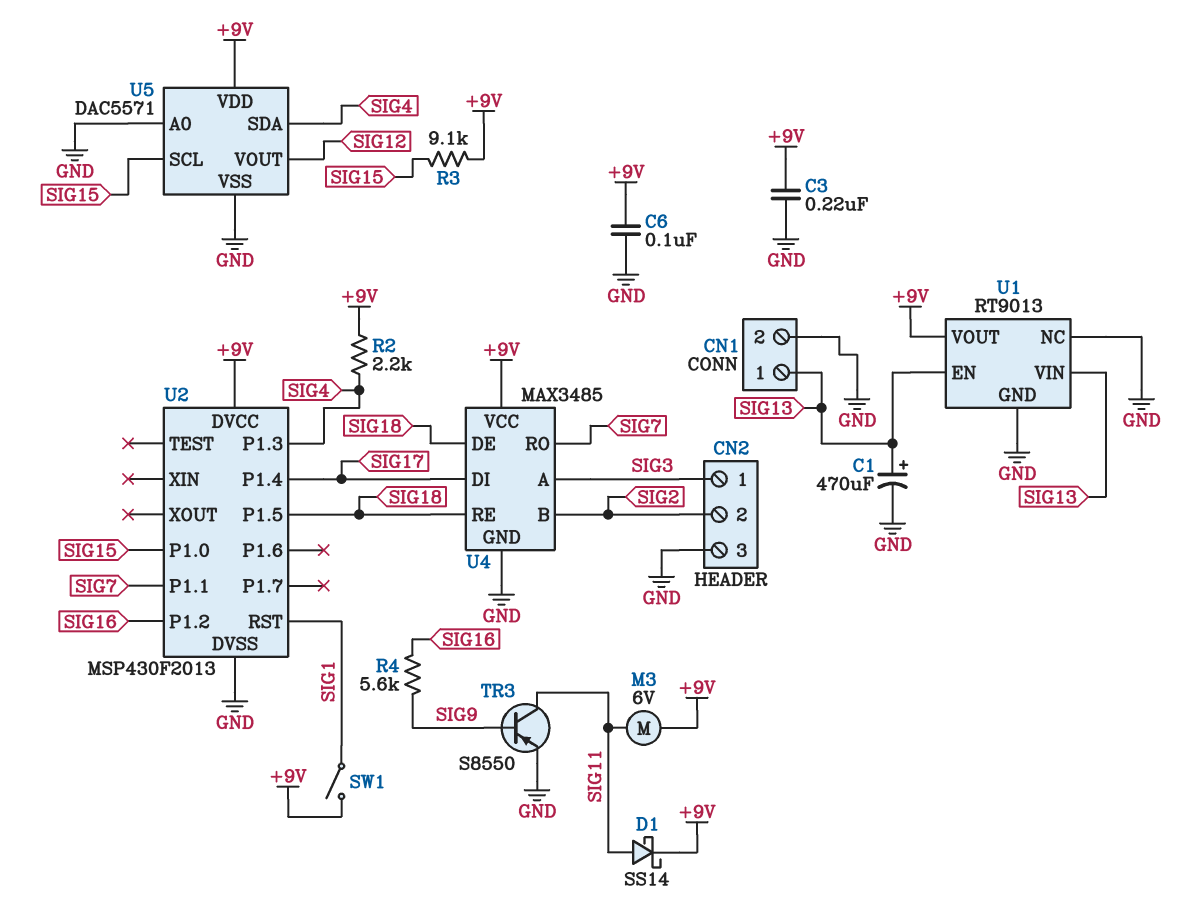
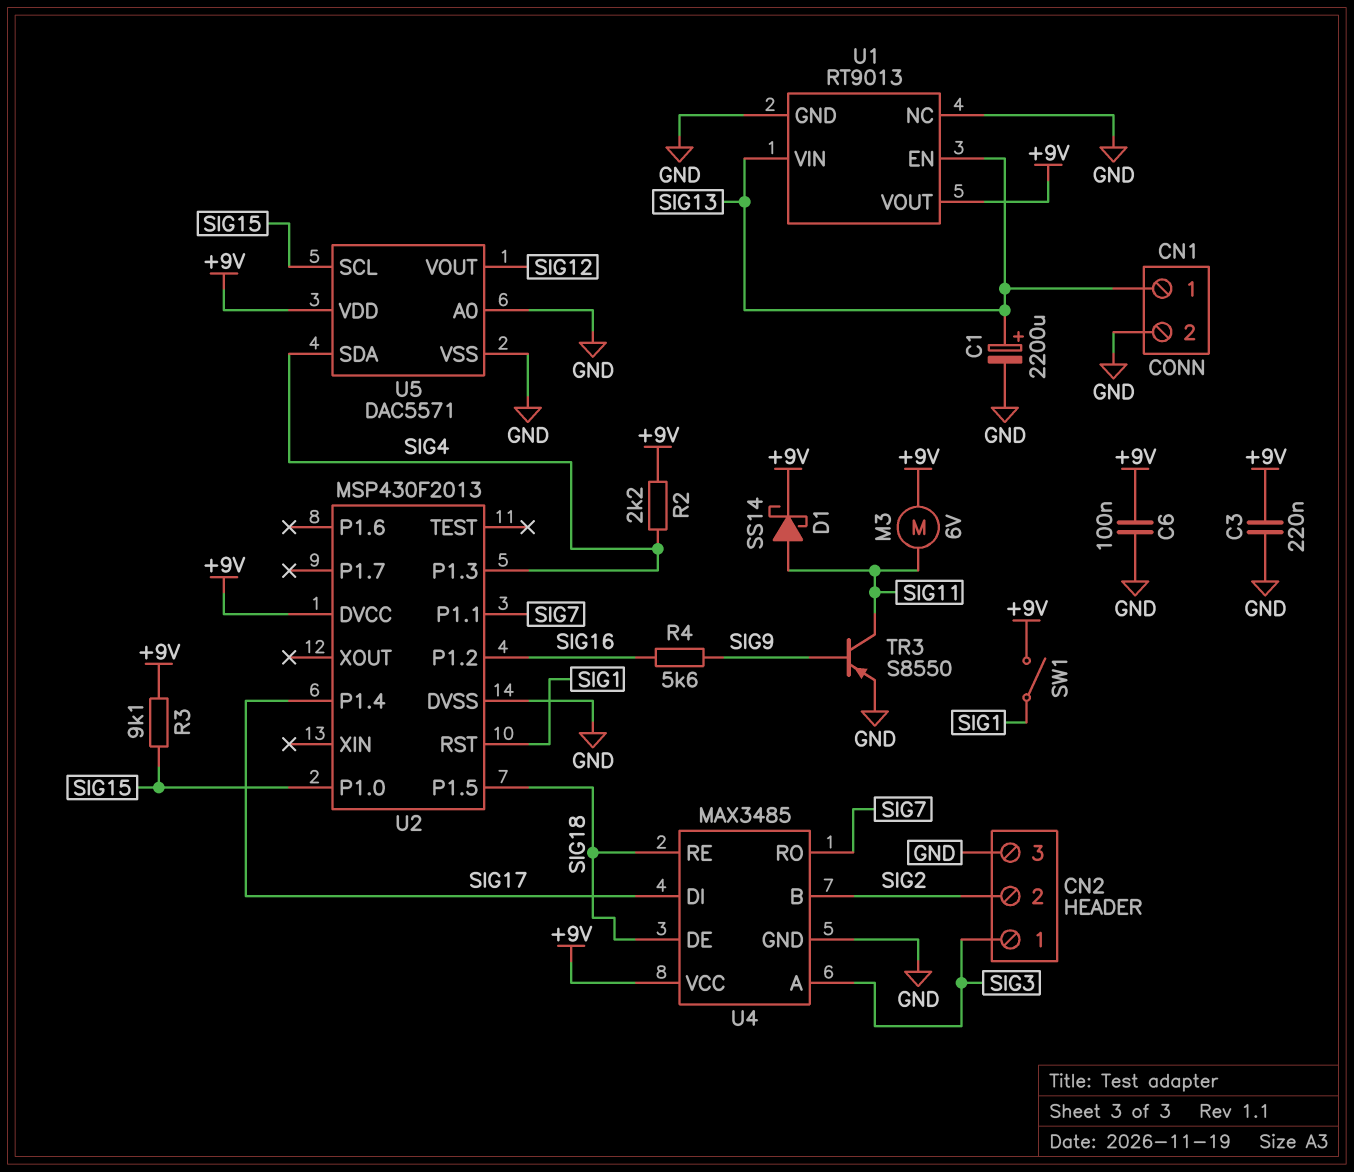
C1: 470uF (plus SIG13, minus GND) -> 2200uF (plus SIG13, minus GND)

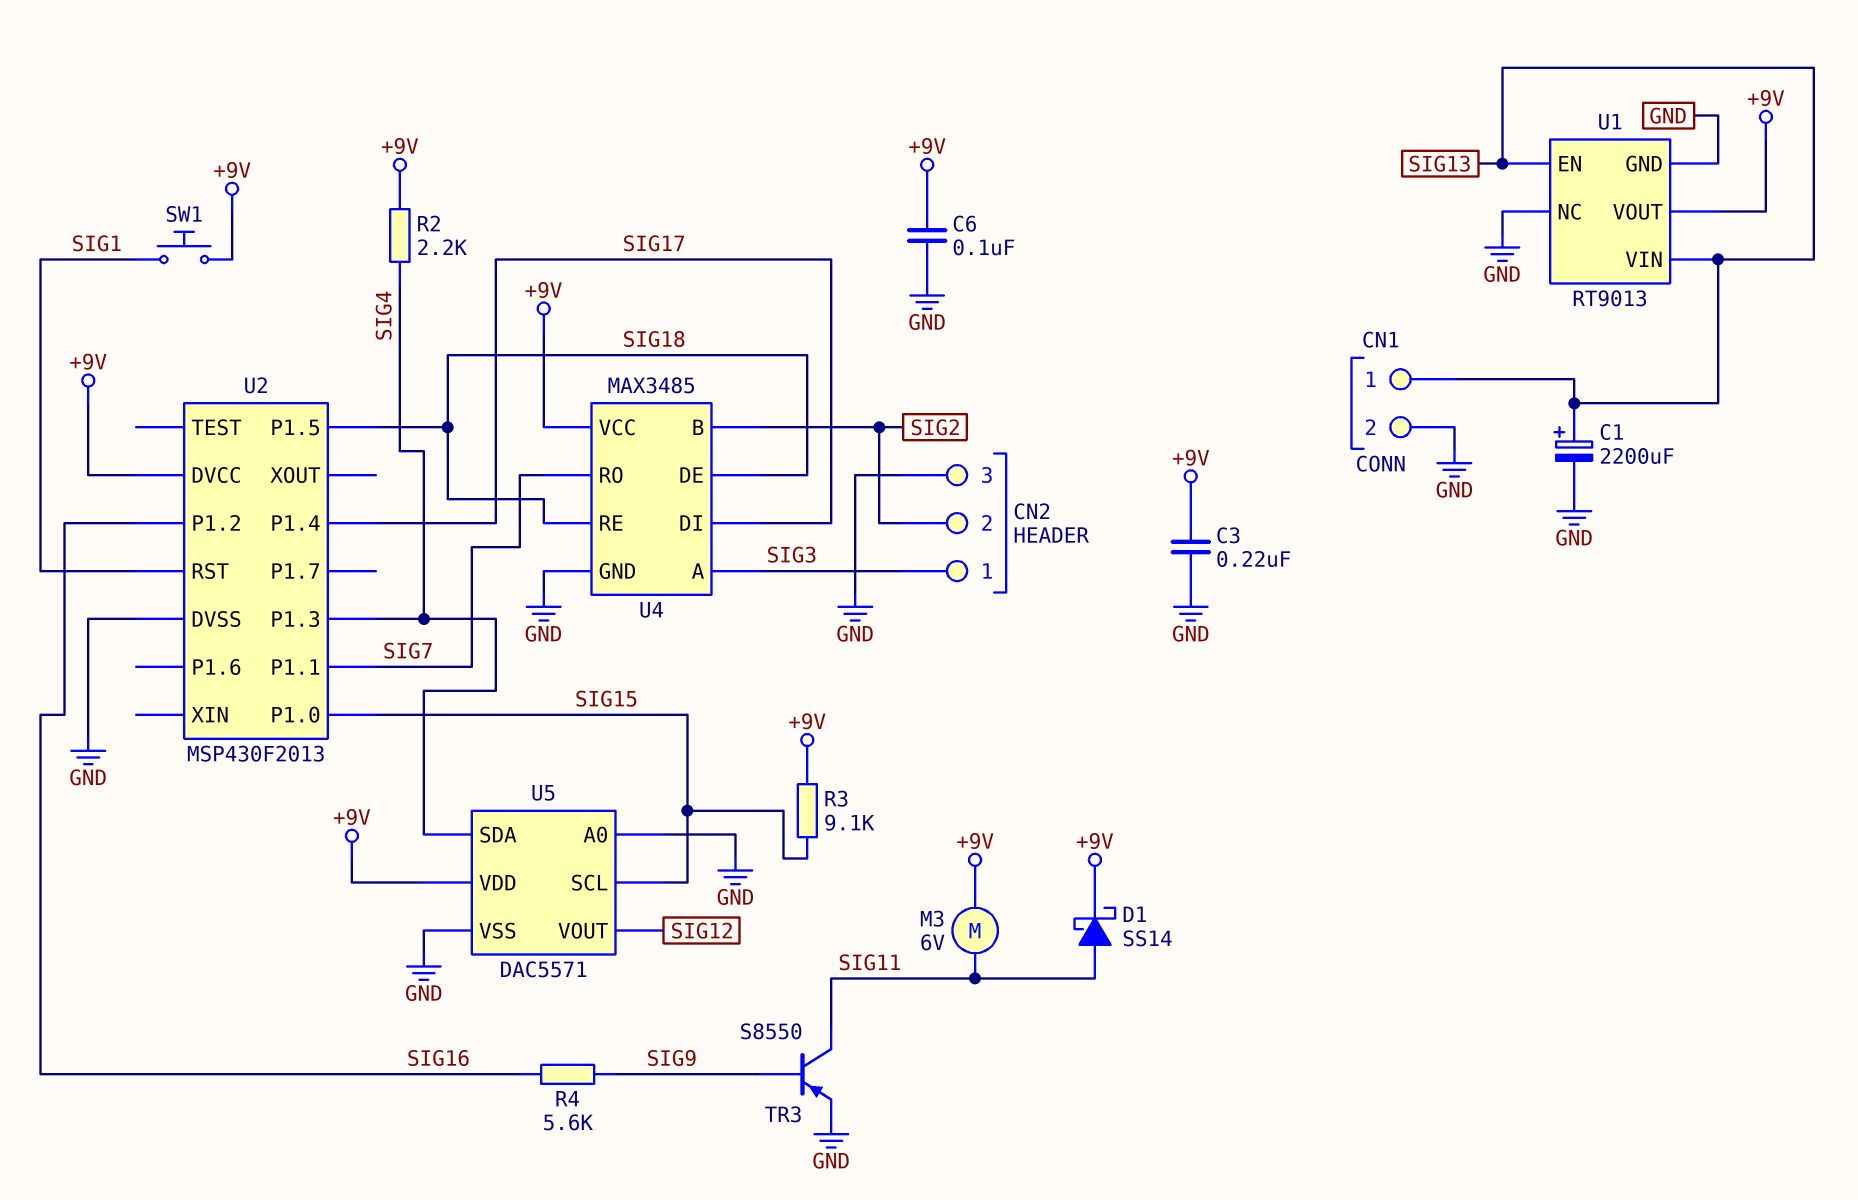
SW1: switch (+9V, SIG1) -> button (+9V, SIG1)

